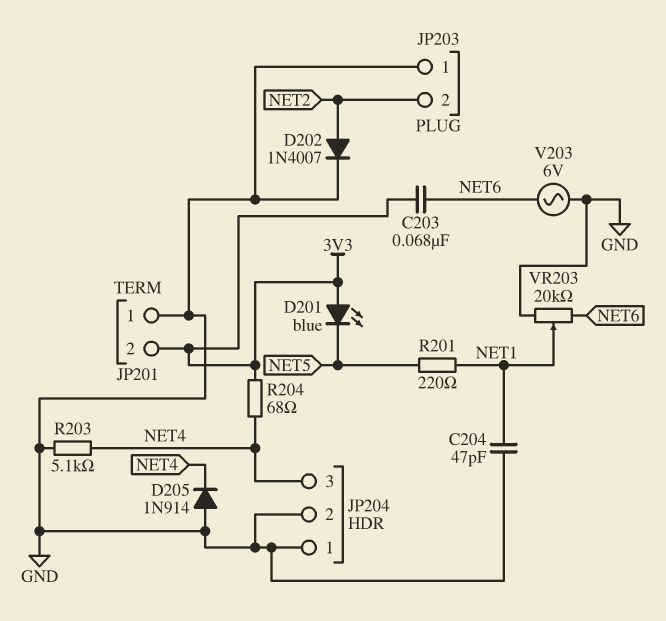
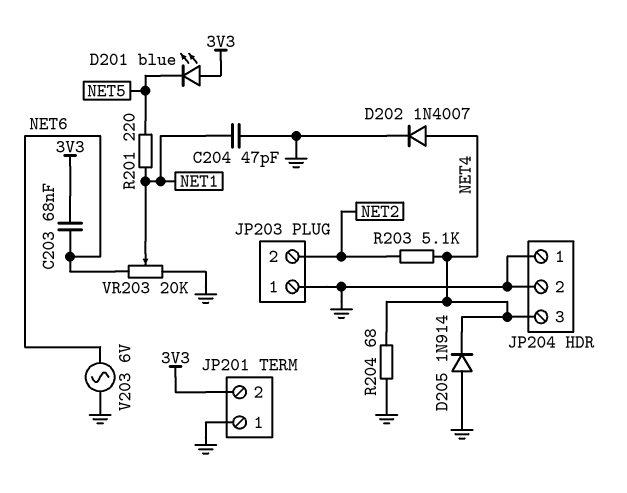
D202: diode 1N4007 (A NET2, K GND) -> diode 1N4007 (A NET4, K GND)
R203: 5.1k (GND, NET4) -> 5.1k (NET2, NET4)
R204: 68 (3V3, NET4) -> 68 (GND, NET4)

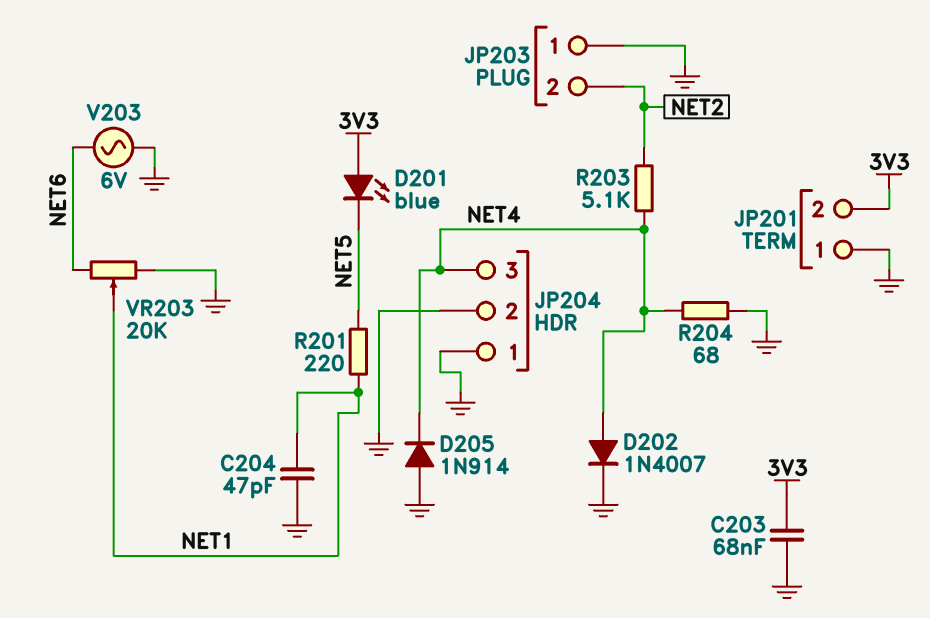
C203: 68nF (3V3, NET6) -> 68nF (3V3, GND)

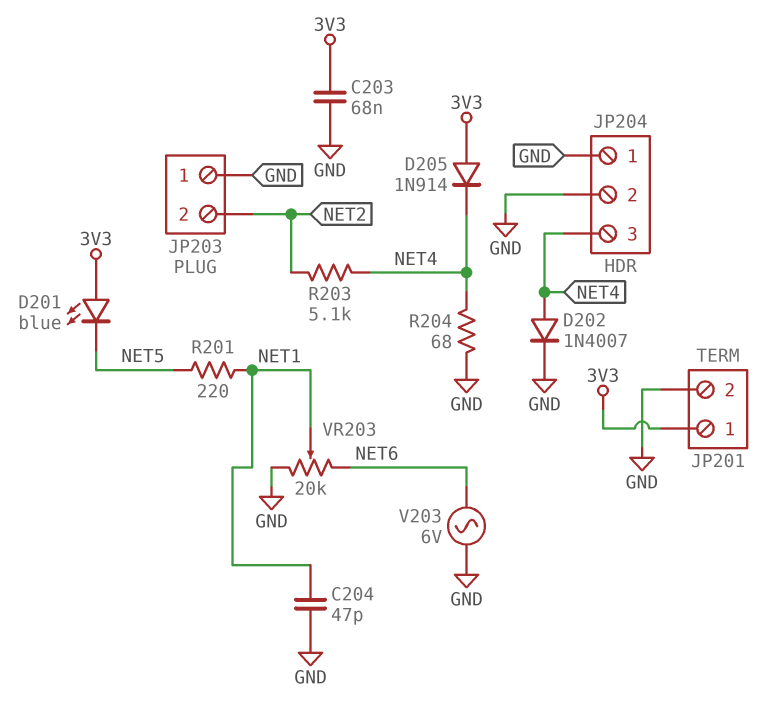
D205: diode 1N914 (A GND, K NET4) -> diode 1N914 (A 3V3, K NET4)
JP201 pin 1: GND -> 3V3
JP201 pin 2: 3V3 -> GND

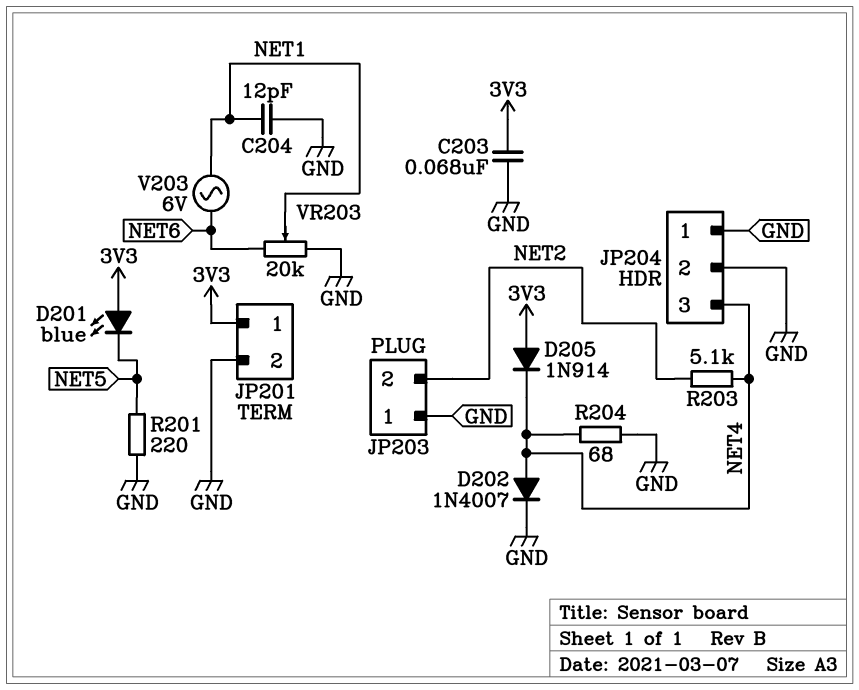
C204: 47pF (GND, NET1) -> 12pF (GND, NET1)
R201: 220 (NET1, NET5) -> 220 (GND, NET5)
V203: AC 6V (GND, NET6) -> AC 6V (NET1, NET6)

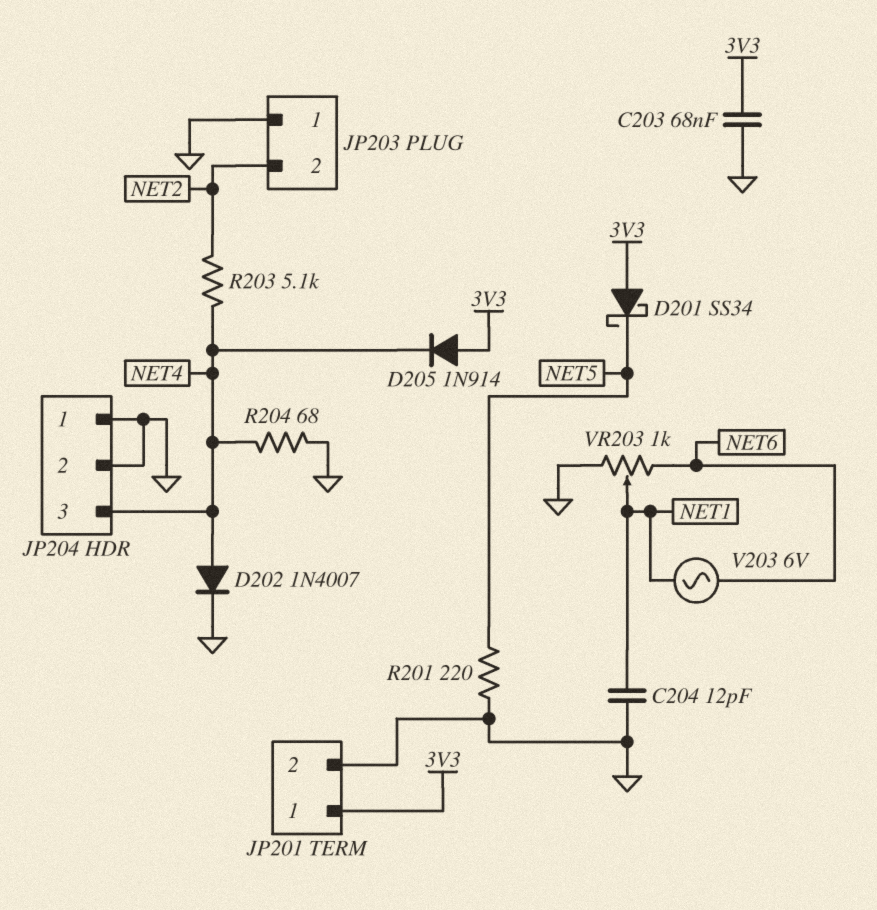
D201: LED blue (A 3V3, K NET5) -> schottky SS34 (A 3V3, K NET5)
VR203: 20k (GND, NET6, wiper NET1) -> 1k (GND, NET6, wiper NET1)

